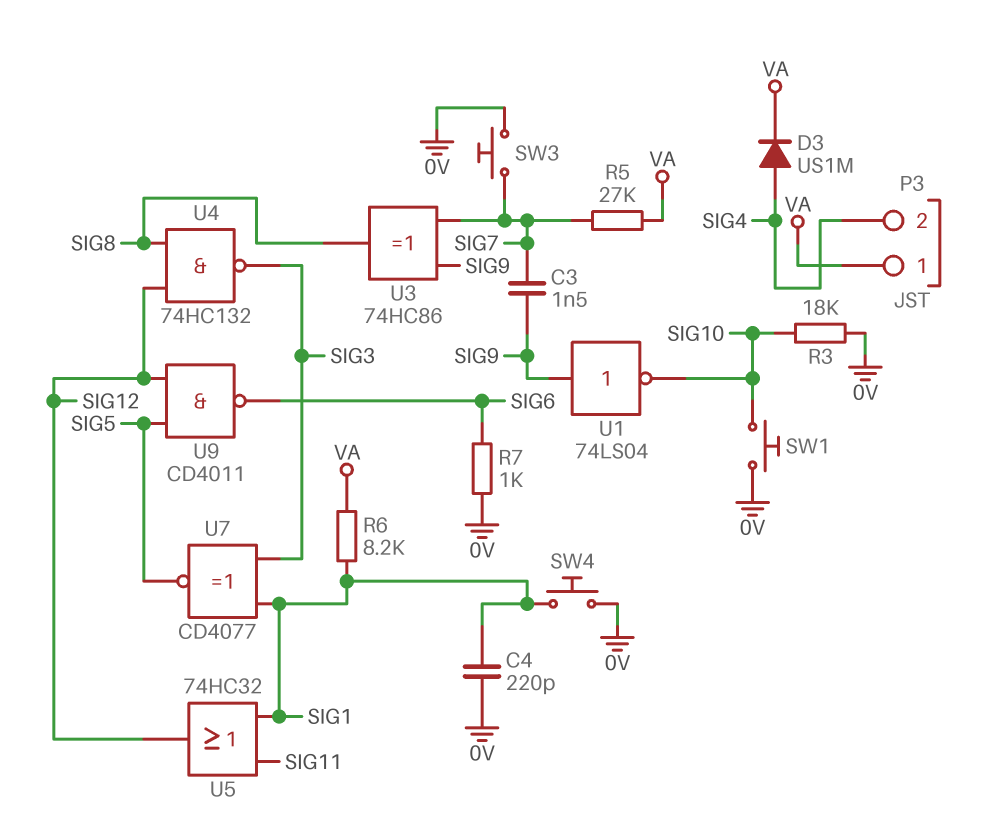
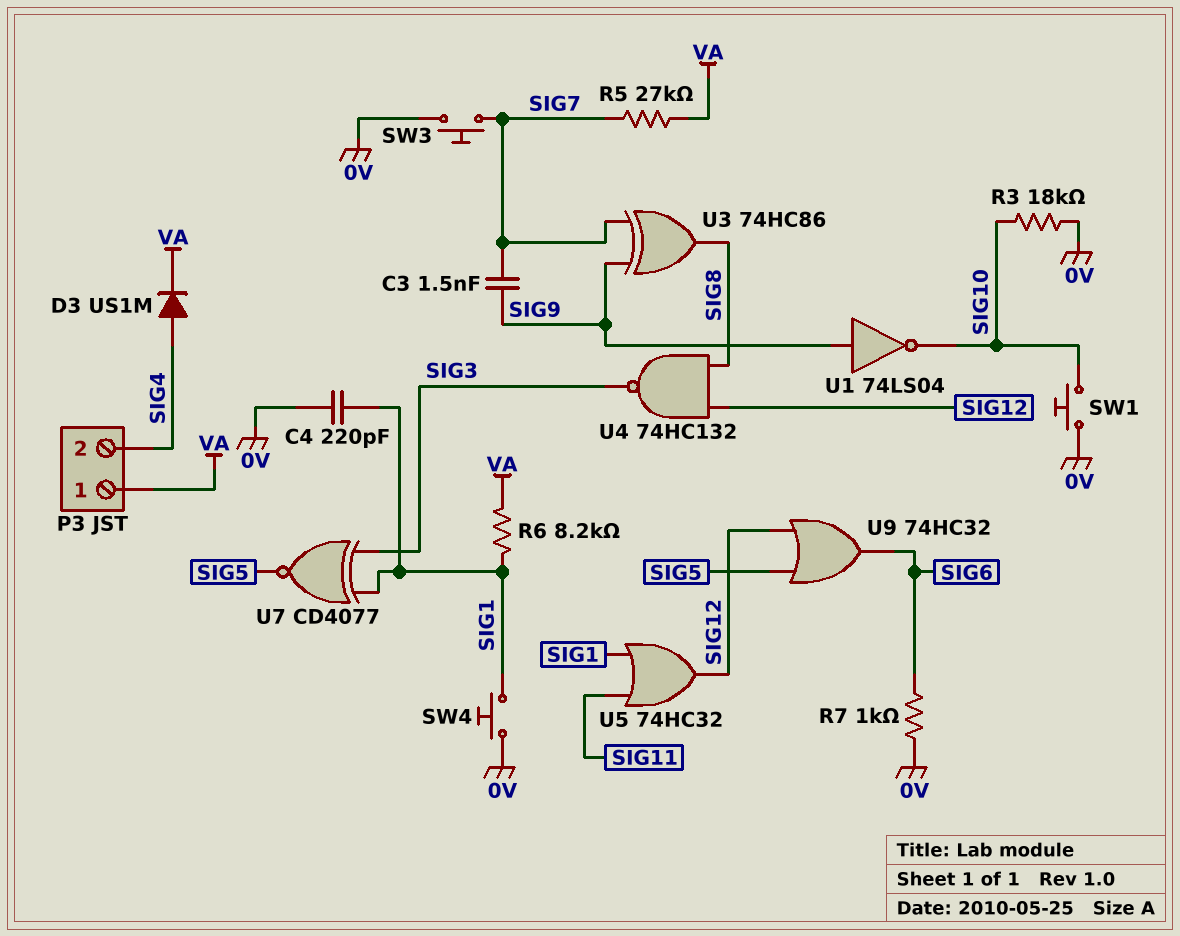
U9: NAND CD4011 (in SIG5, in SIG12, out SIG6) -> OR 74HC32 (in SIG5, in SIG12, out SIG6)

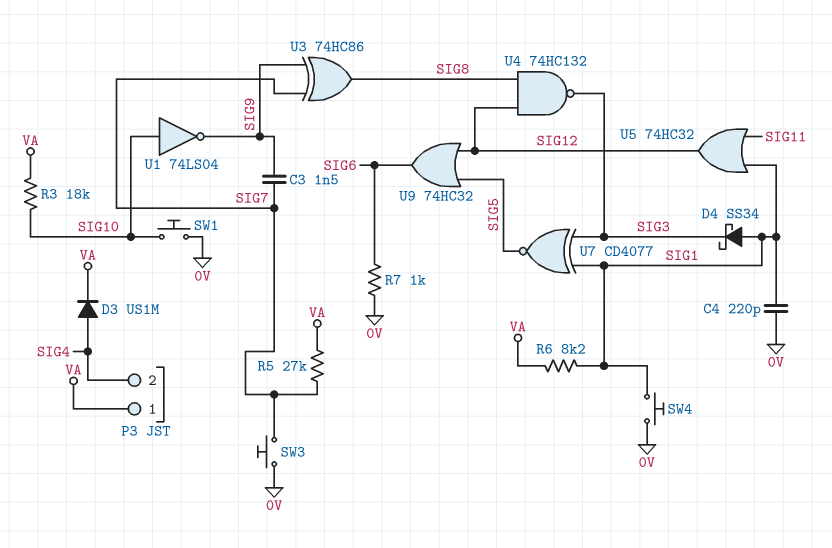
D4: none -> schottky SS34 (A SIG1, K SIG3)
R3: 18k (0V, SIG10) -> 18k (SIG10, VA)
U1: NOT 74LS04 (in SIG9, out SIG10) -> NOT 74LS04 (in SIG10, out SIG9)

